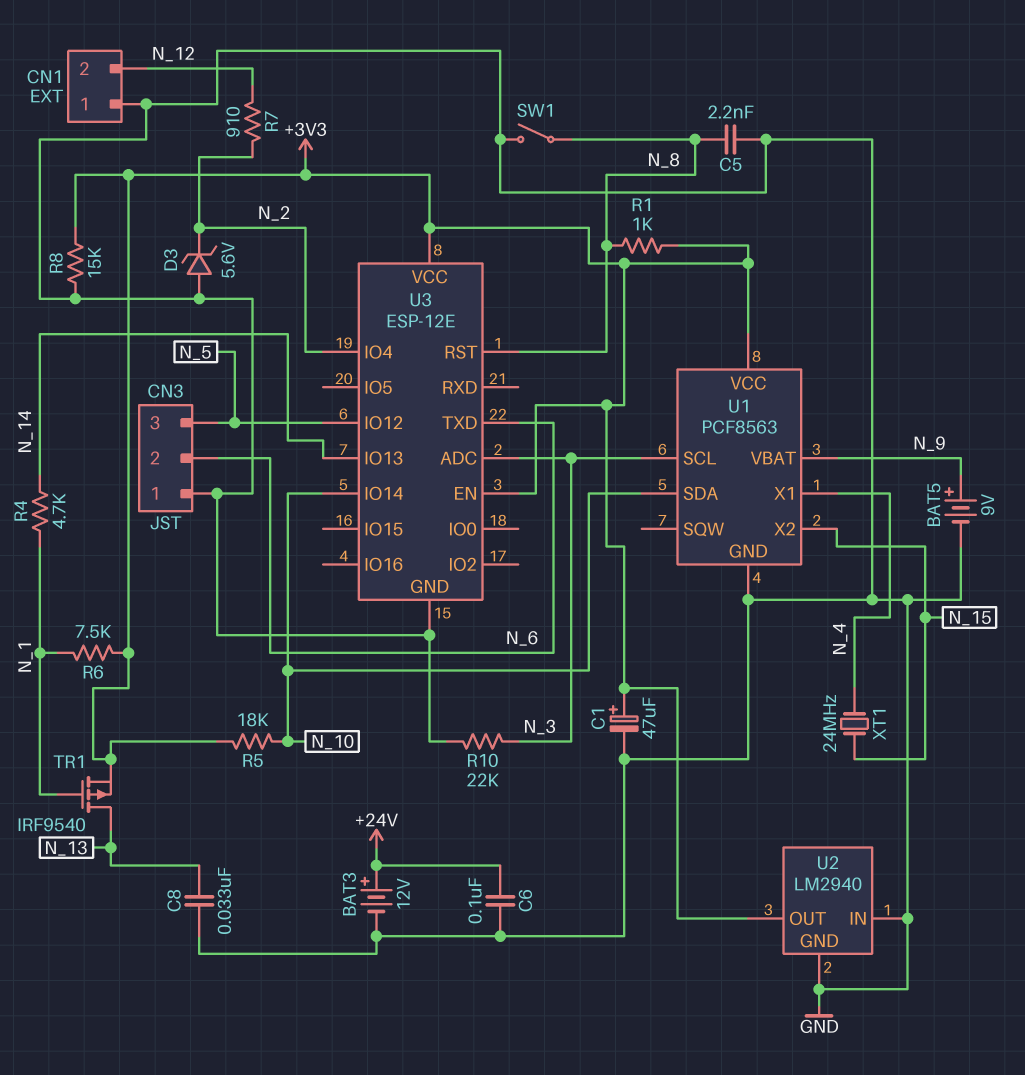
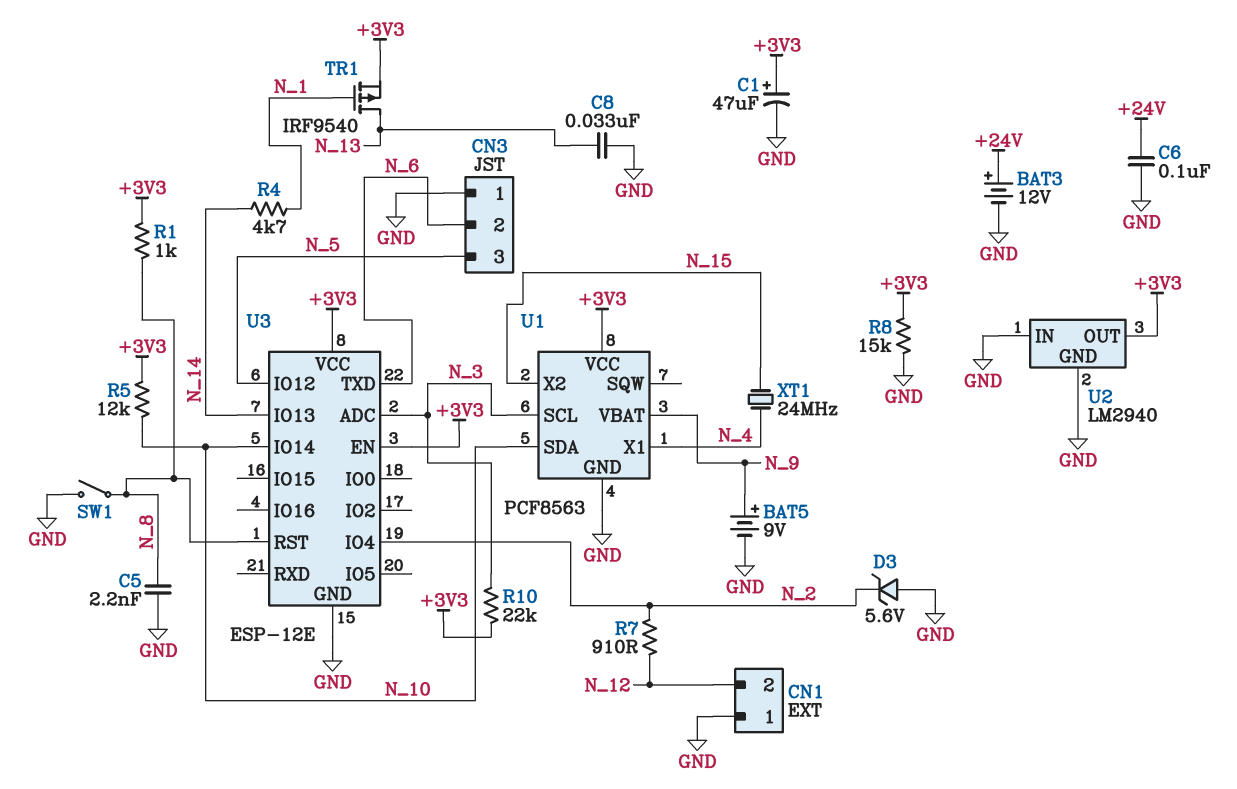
R5: 18k (+3V3, N_10) -> 12k (+3V3, N_10)
R6: 7.5k (+3V3, N_1) -> none
R10: 22k (GND, N_3) -> 22k (+3V3, N_3)

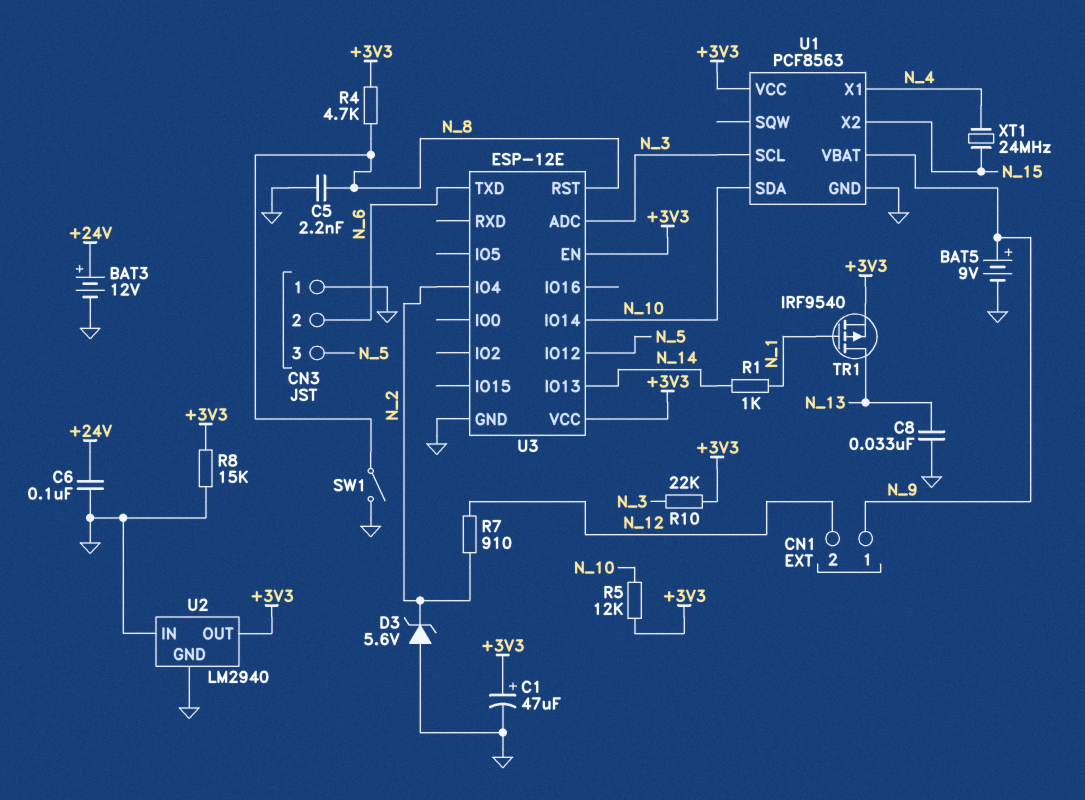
CN1 pin 1: GND -> N_9
R1: 1k (+3V3, N_8) -> 1k (N_1, N_14)
R4: 4.7k (N_1, N_14) -> 4.7k (+3V3, N_8)

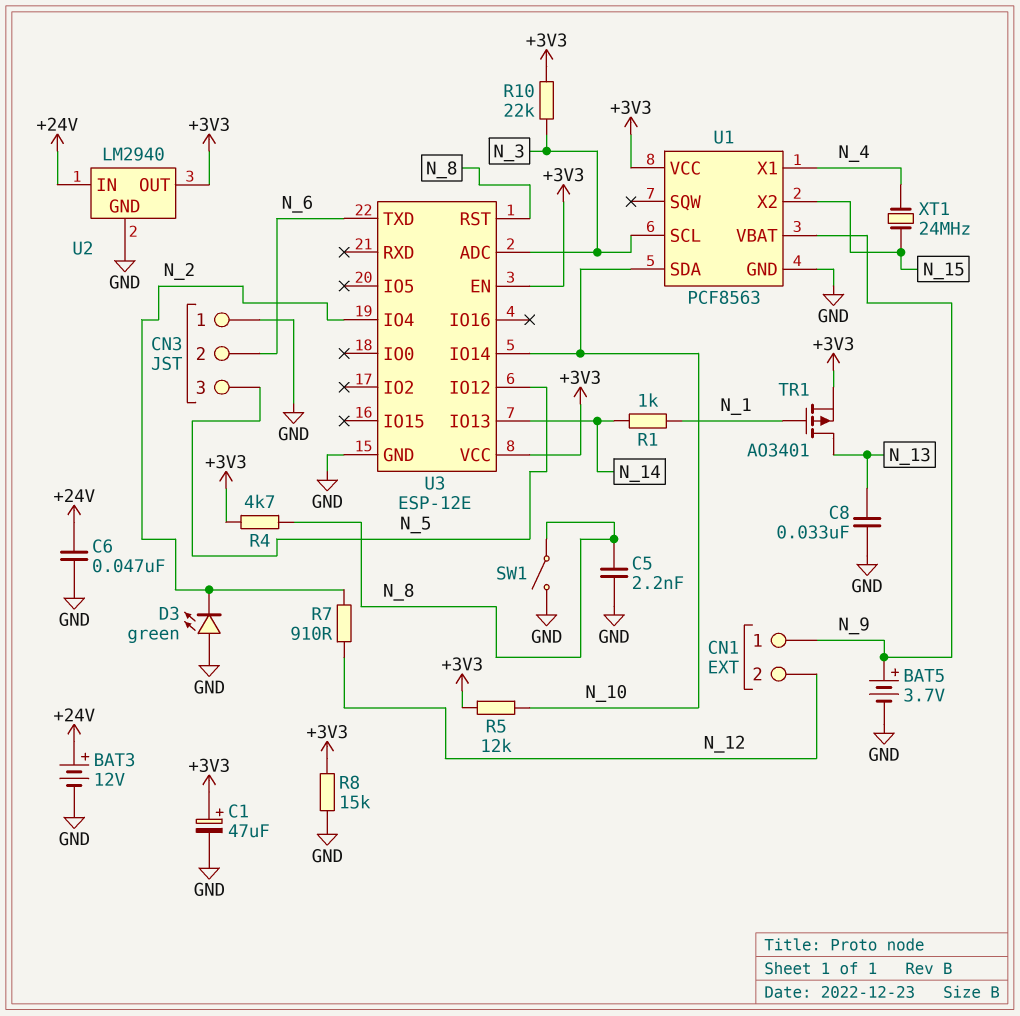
BAT5: 9V (plus N_9, minus GND) -> 3.7V (plus N_9, minus GND)
C6: 100nF (+24V, GND) -> 47nF (+24V, GND)
D3: zener 5.6V (A GND, K N_2) -> LED green (A GND, K N_2)
TR1: PMOS IRF9540 (G N_1, D N_13, S +3V3) -> PMOS AO3401 (G N_1, D N_13, S +3V3)
U2 pin IN: GND -> +24V

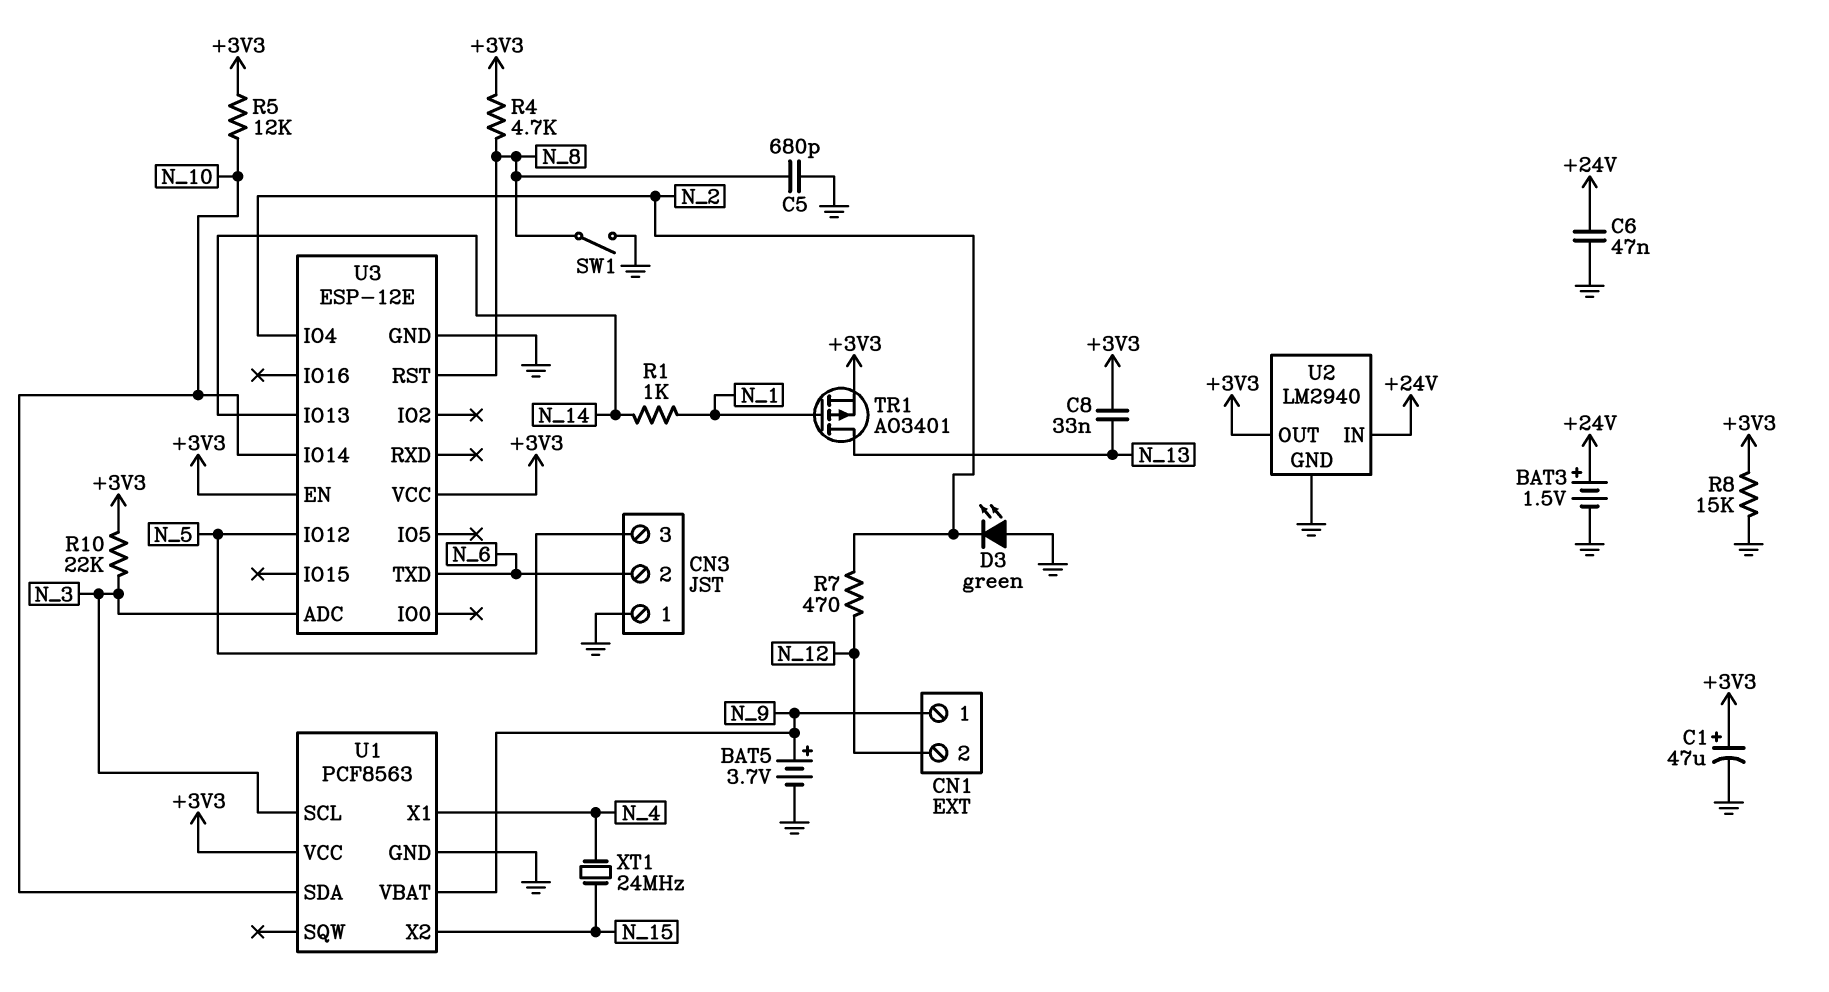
BAT3: 12V (plus +24V, minus GND) -> 1.5V (plus +24V, minus GND)
C5: 2.2nF (GND, N_8) -> 680pF (GND, N_8)
C8: 33nF (GND, N_13) -> 33nF (+3V3, N_13)
R7: 910 (N_2, N_12) -> 470 (N_2, N_12)

